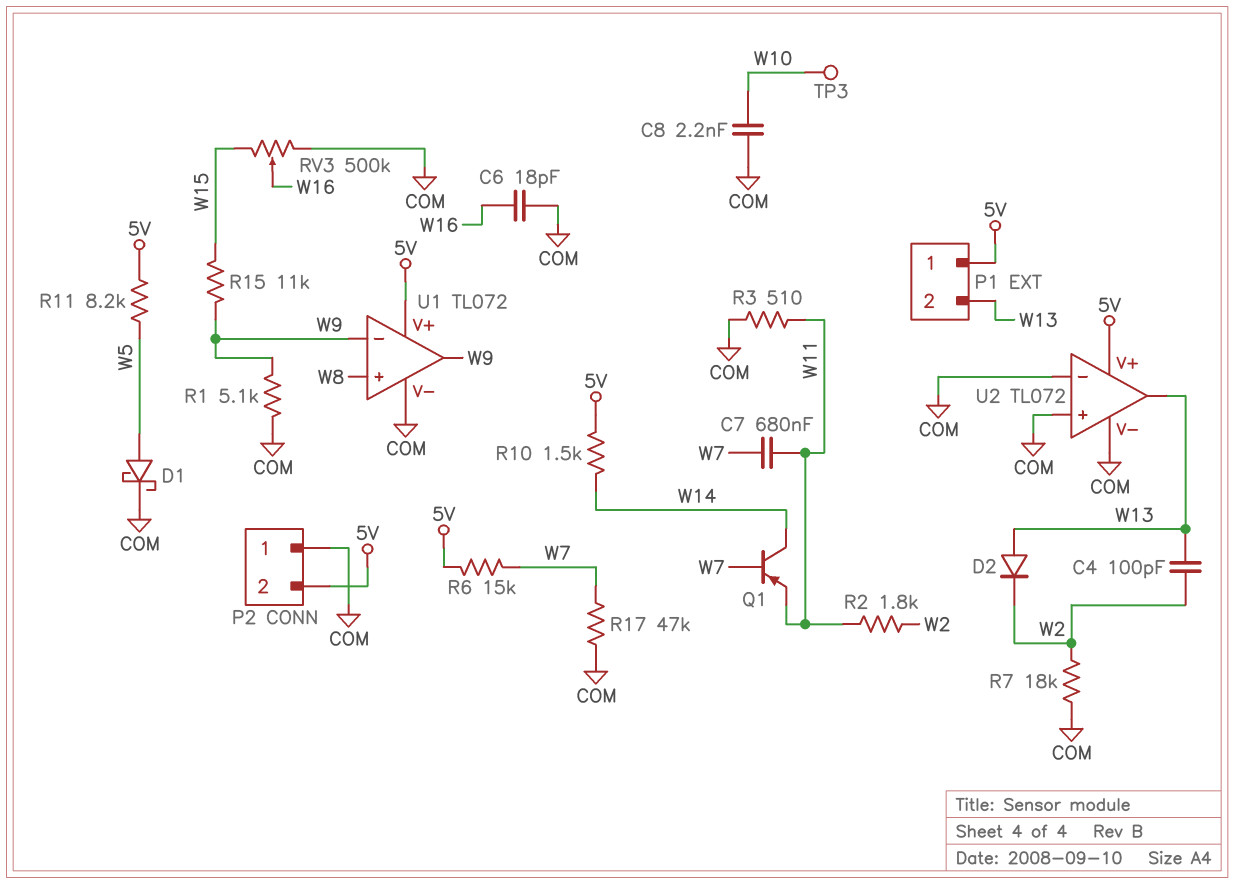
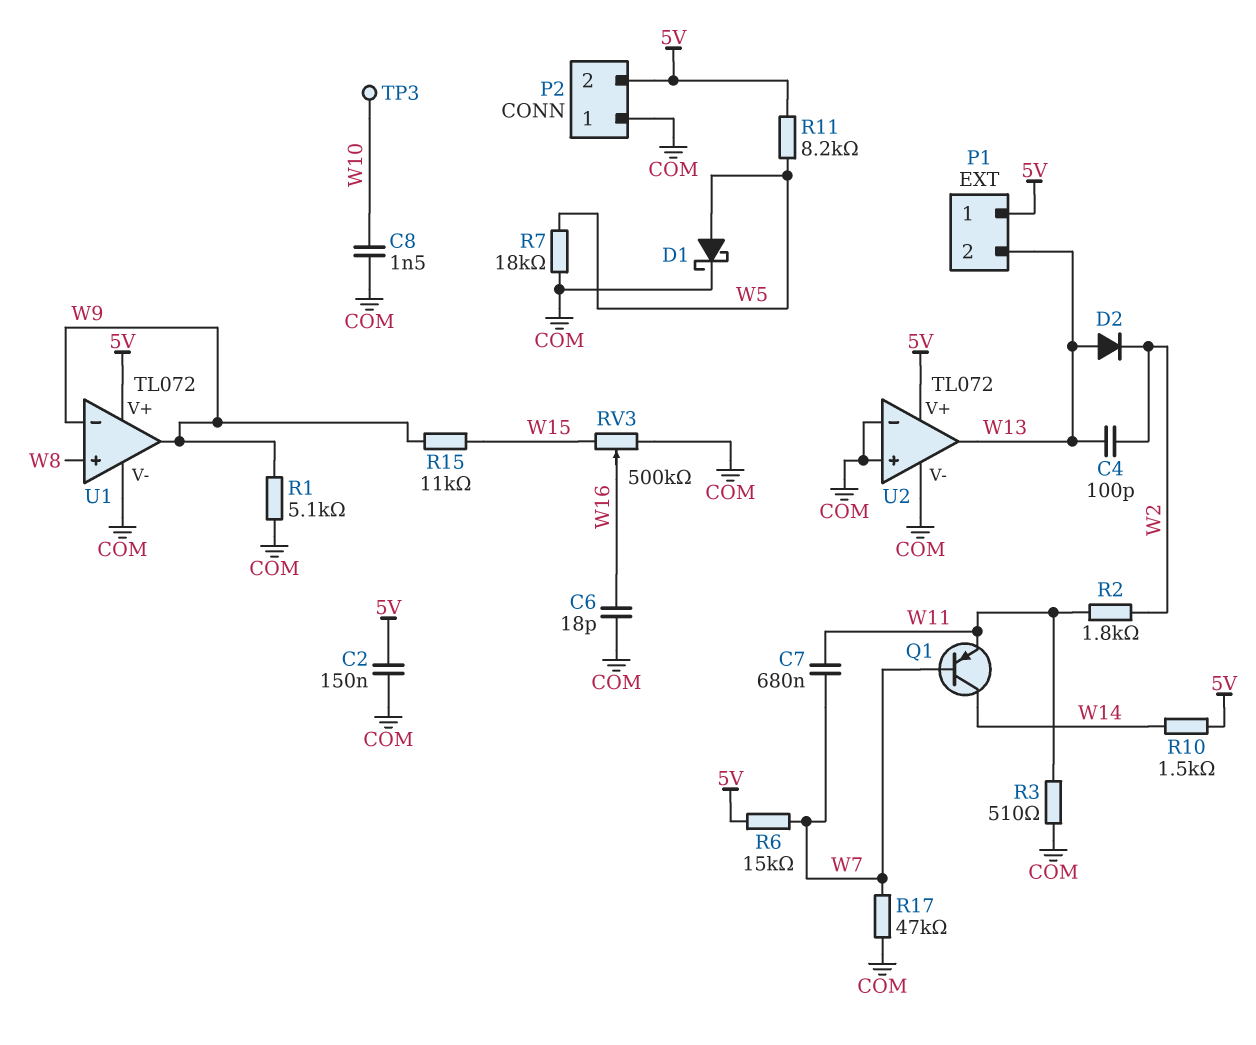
C2: none -> 150nF (5V, COM)
C8: 2.2nF (COM, W10) -> 1.5nF (COM, W10)
R7: 18k (COM, W2) -> 18k (COM, W5)

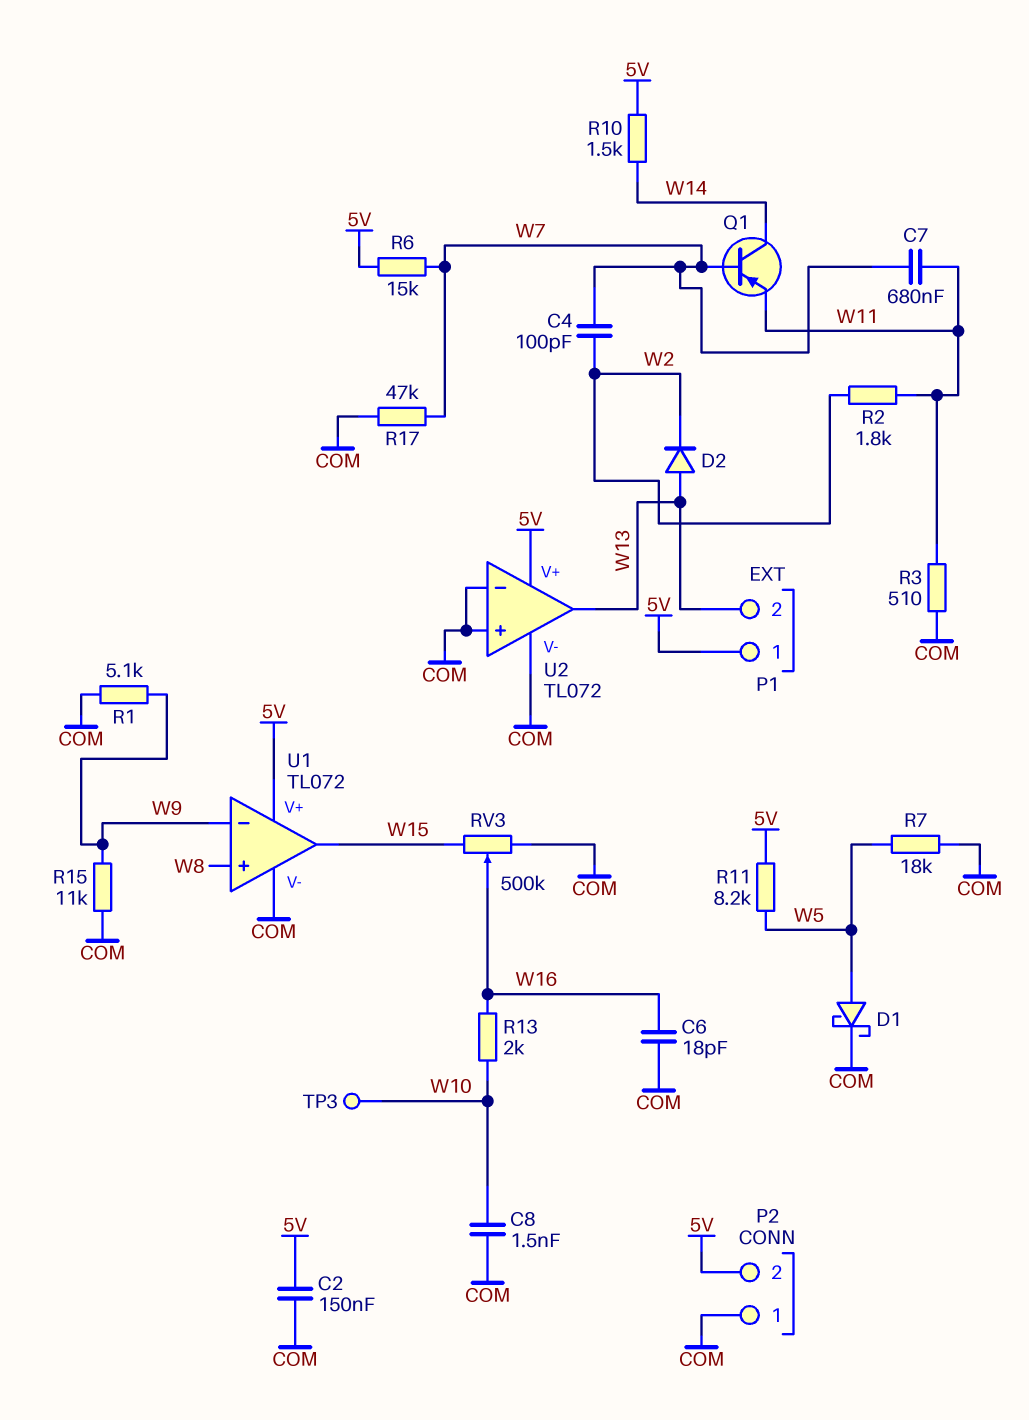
C4: 100pF (W2, W13) -> 100pF (W2, W7)
R13: none -> 2k (W10, W16)
R15: 11k (W9, W15) -> 11k (COM, W9)
U1 pin out: W9 -> W15

